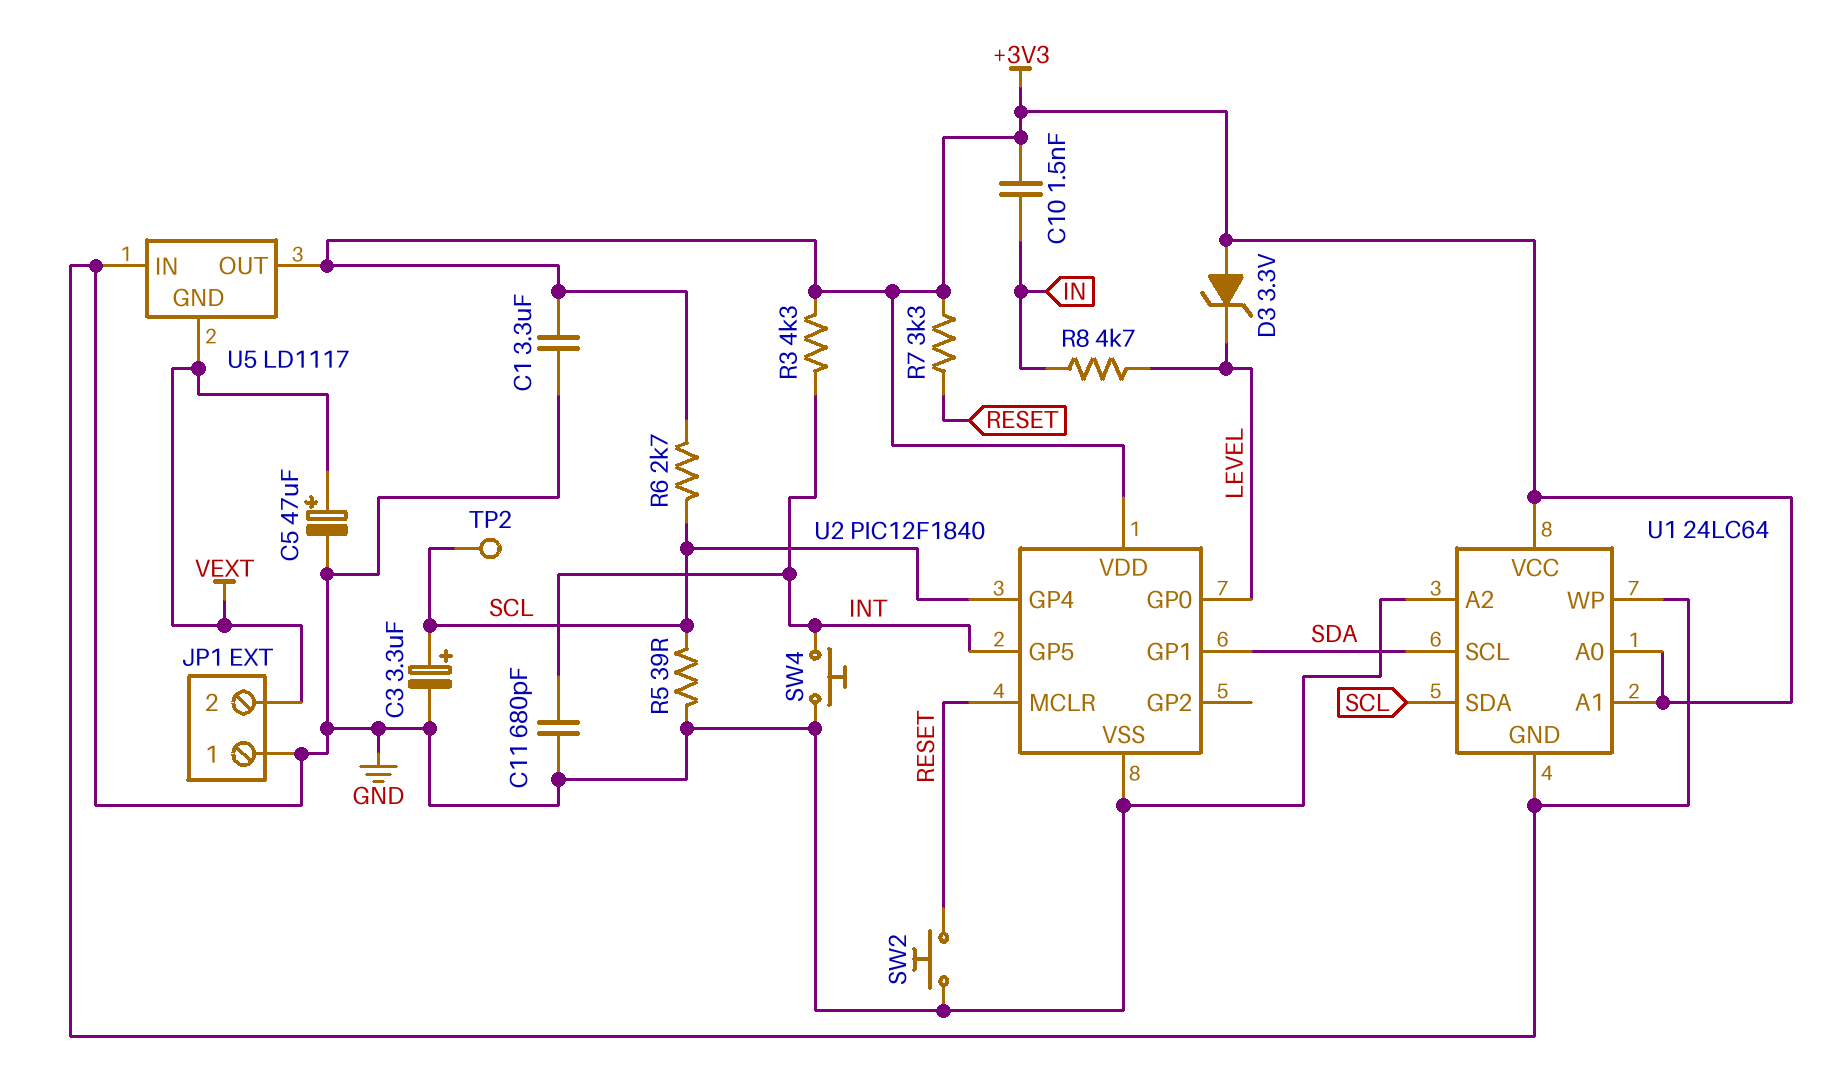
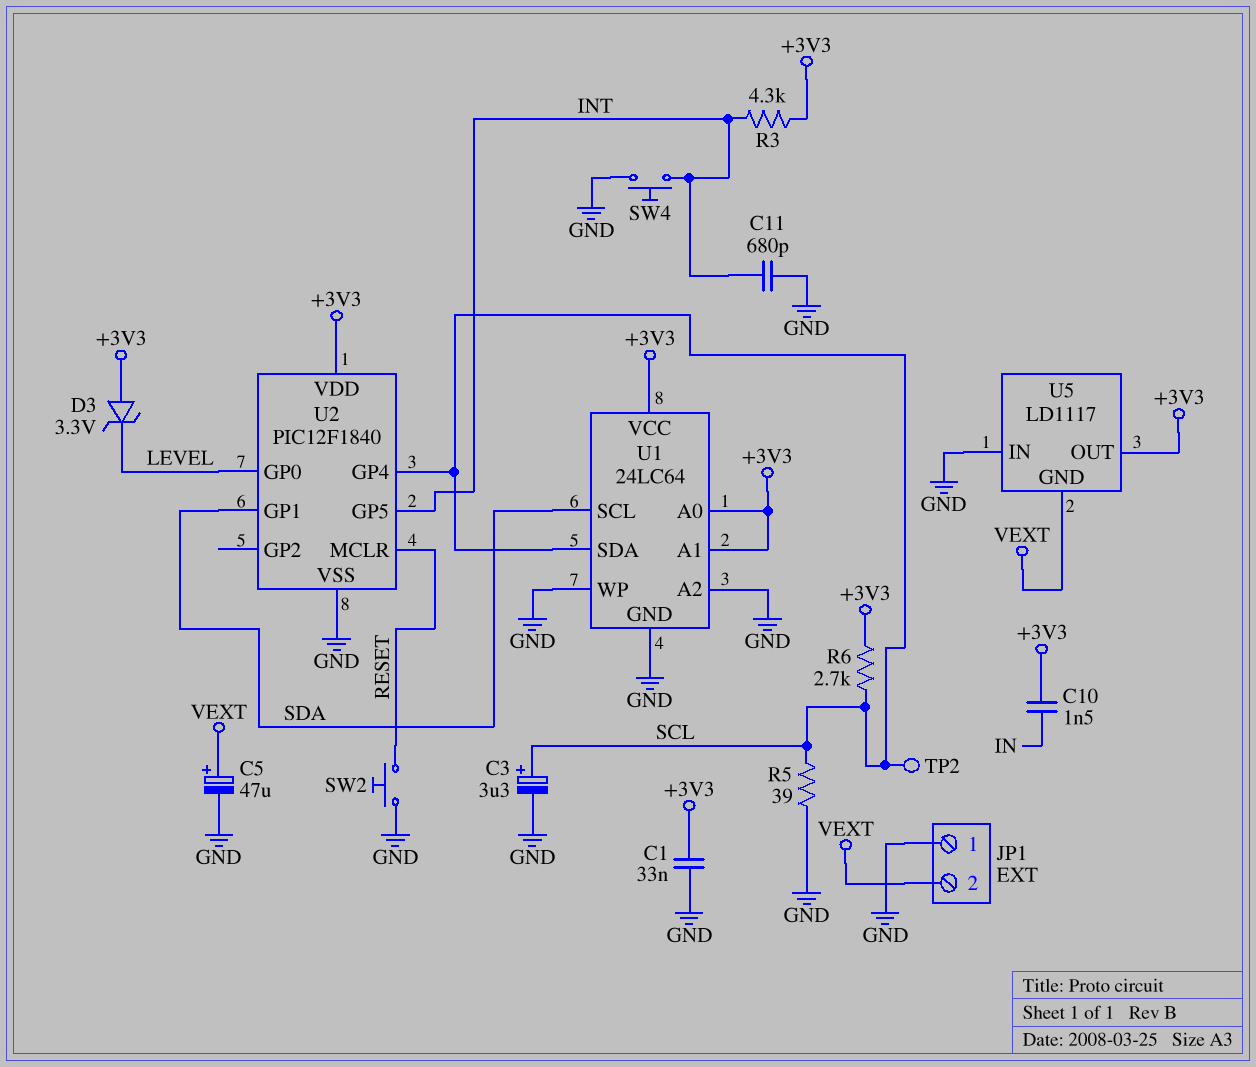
C1: 3.3uF (+3V3, GND) -> 33nF (+3V3, GND)
R7: 3.3k (+3V3, RESET) -> none
R8: 4.7k (IN, LEVEL) -> none

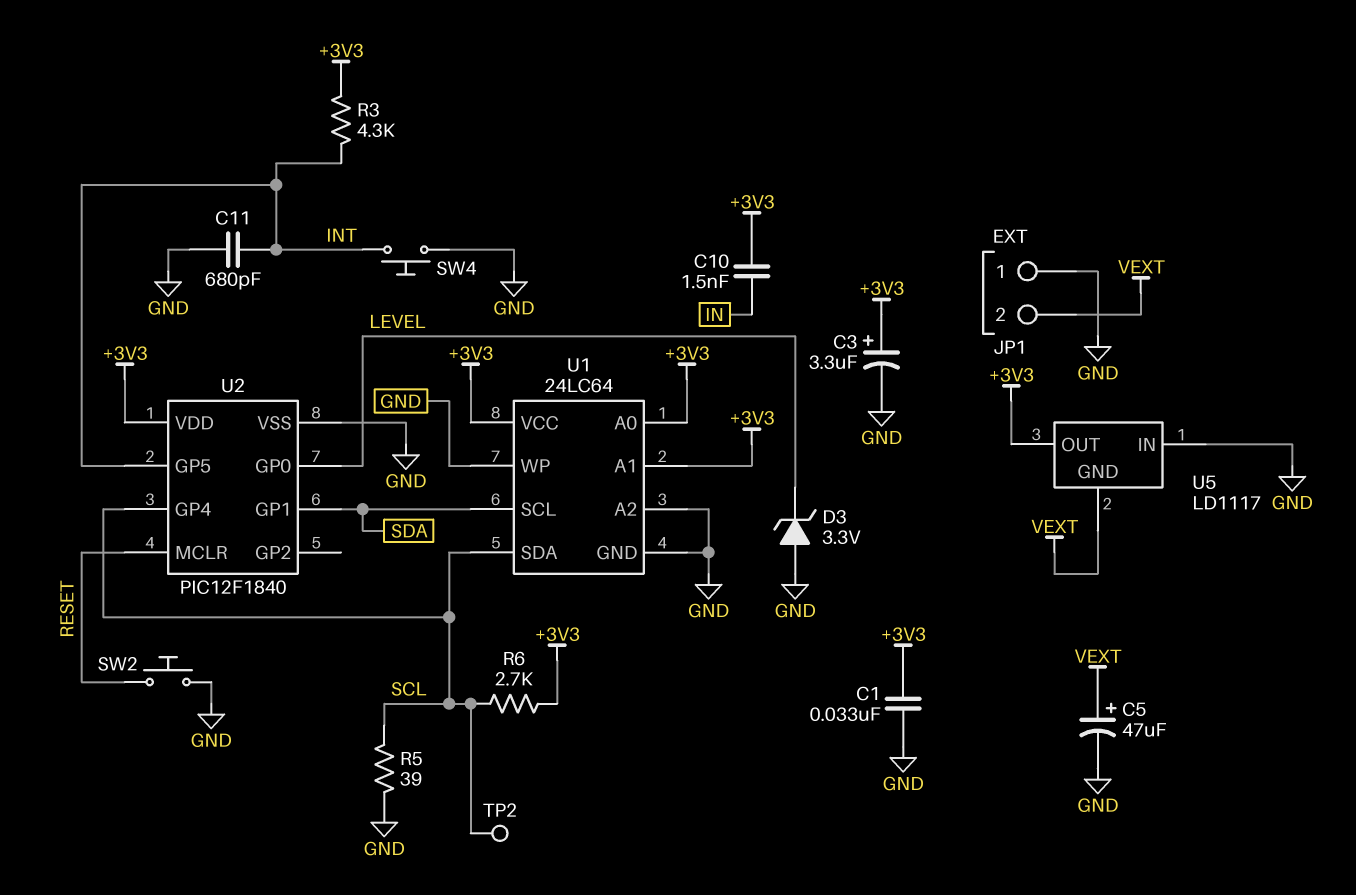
C3: 3.3uF (plus SCL, minus GND) -> 3.3uF (plus +3V3, minus GND)
D3: zener 3.3V (A +3V3, K LEVEL) -> zener 3.3V (A GND, K LEVEL)

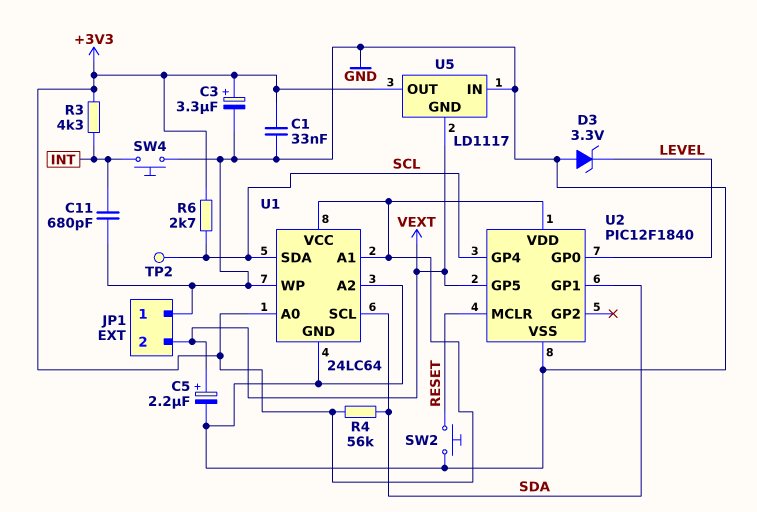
C5: 47uF (plus VEXT, minus GND) -> 2.2uF (plus VEXT, minus GND)
C10: 1.5nF (+3V3, IN) -> none
R4: none -> 56k (+3V3, SDA)
R5: 39 (GND, SCL) -> none
U2 pin GP5: INT -> VEXT

